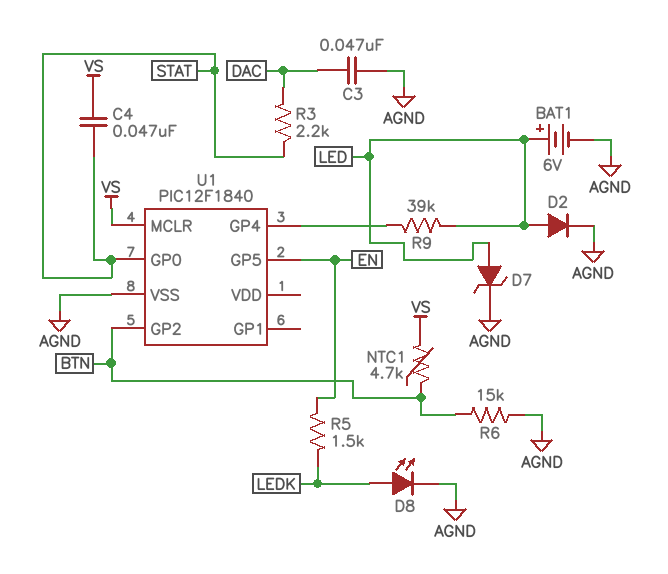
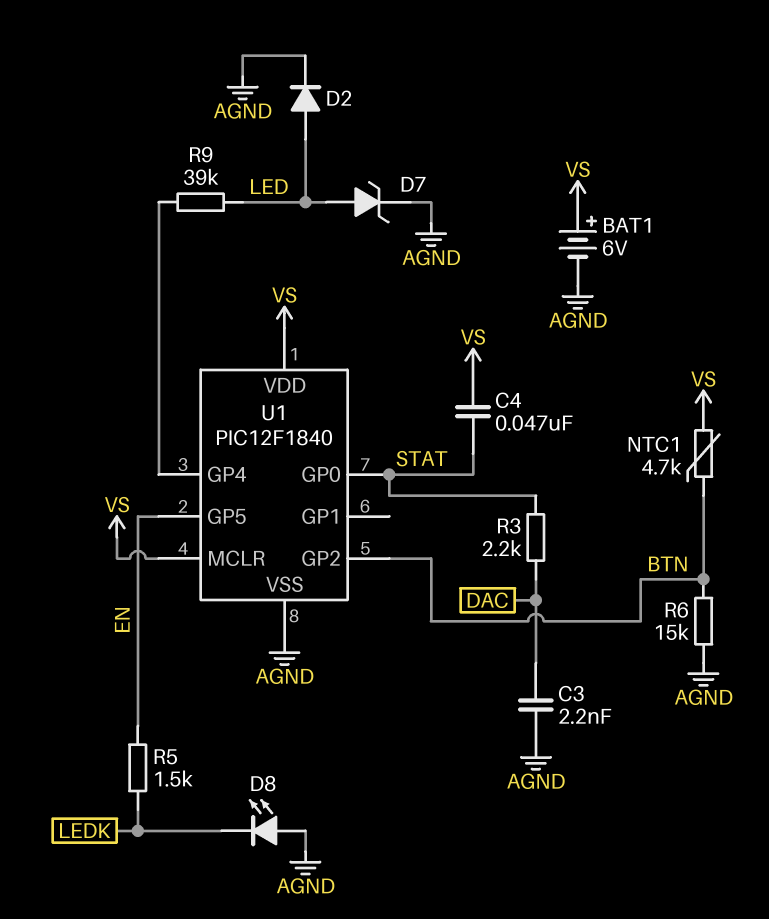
BAT1: 6V (plus LED, minus AGND) -> 6V (plus VS, minus AGND)
C3: 47nF (AGND, DAC) -> 2.2nF (AGND, DAC)
D8: LED (A LEDK, K AGND) -> LED (A AGND, K LEDK)
U1 pin VDD: none -> VS

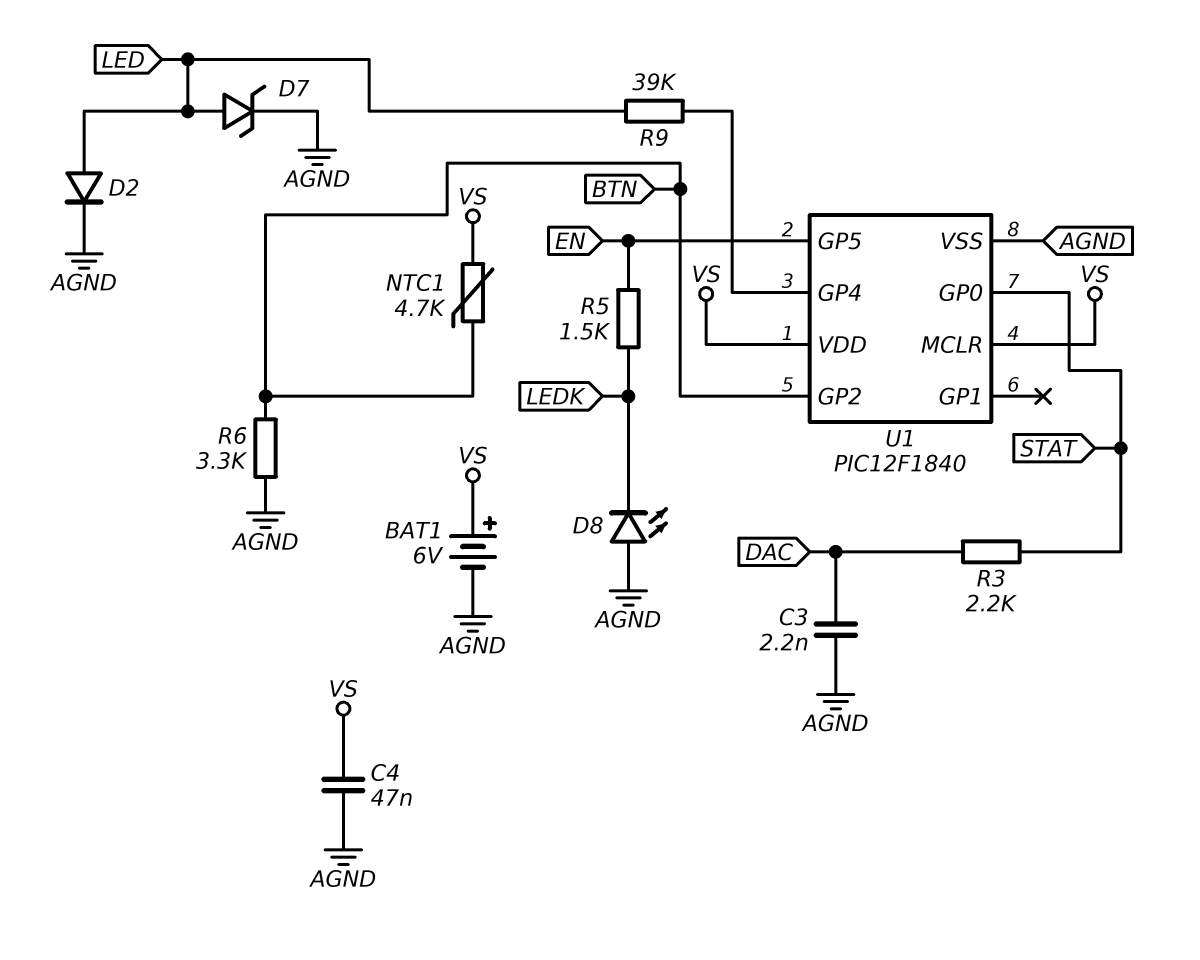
C4: 47nF (STAT, VS) -> 47nF (AGND, VS)
R6: 15k (AGND, BTN) -> 3.3k (AGND, BTN)

